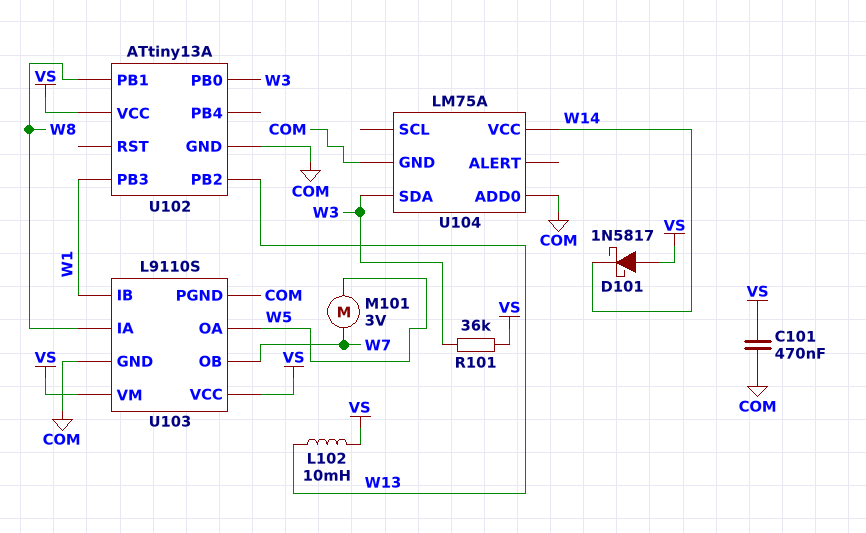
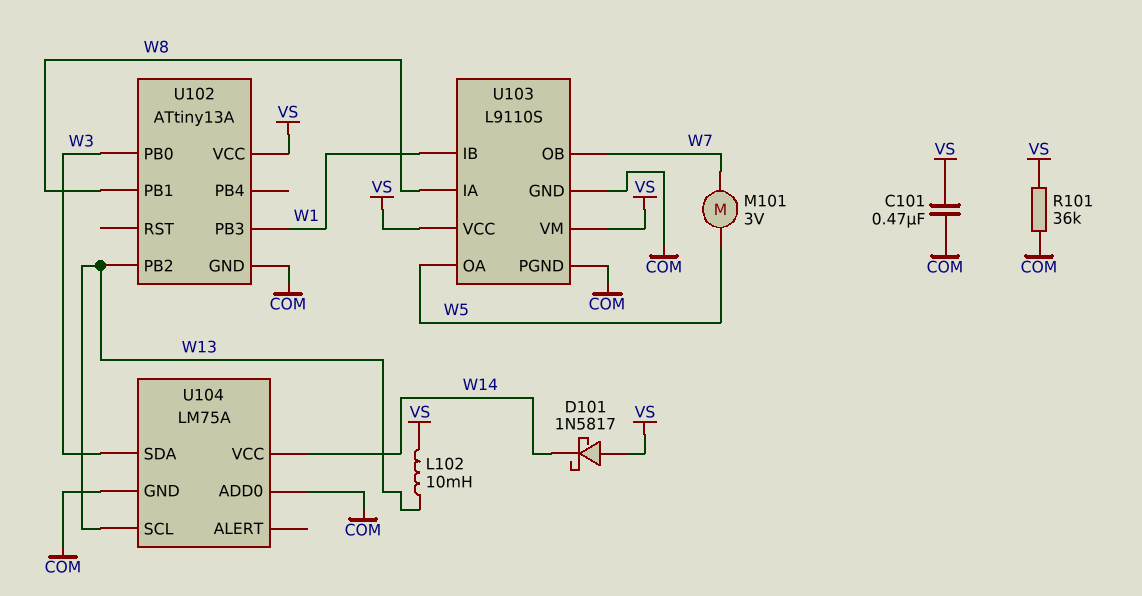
R101: 36k (VS, W3) -> 36k (COM, VS)
U104 pin SCL: none -> W13

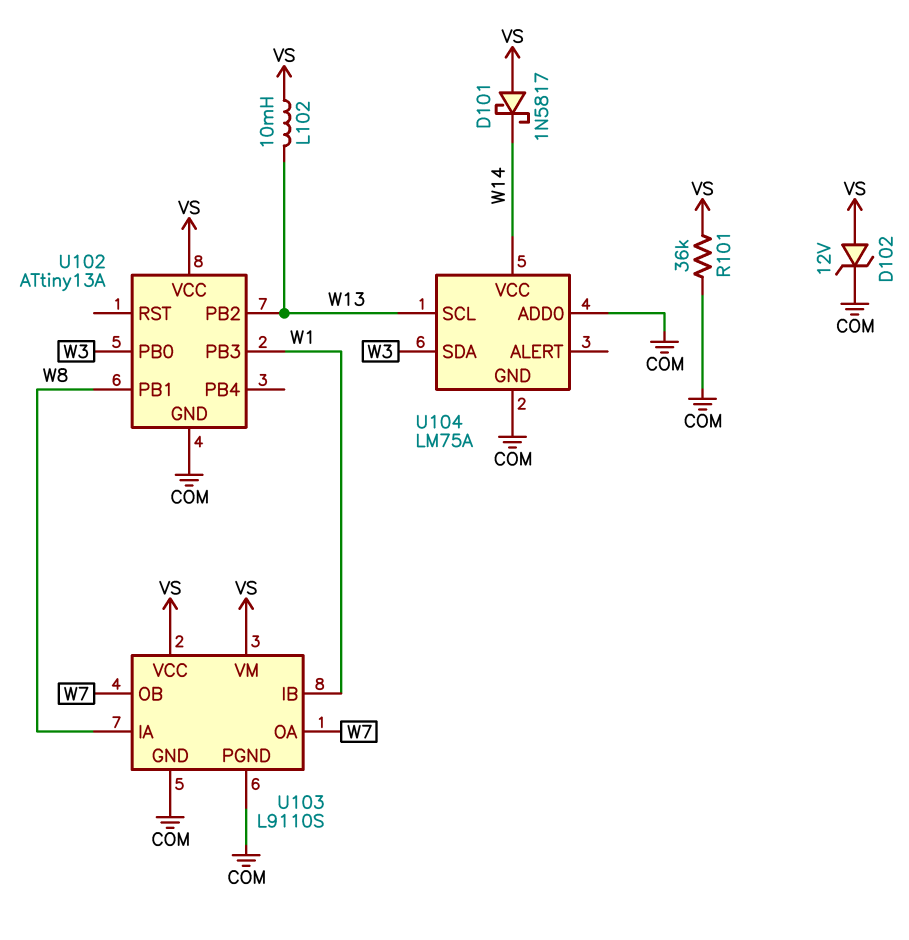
C101: 470nF (COM, VS) -> none
D102: none -> zener 12V (A VS, K COM)
M101: motor 3V (W5, W7) -> none
U103 pin OA: W5 -> W7

